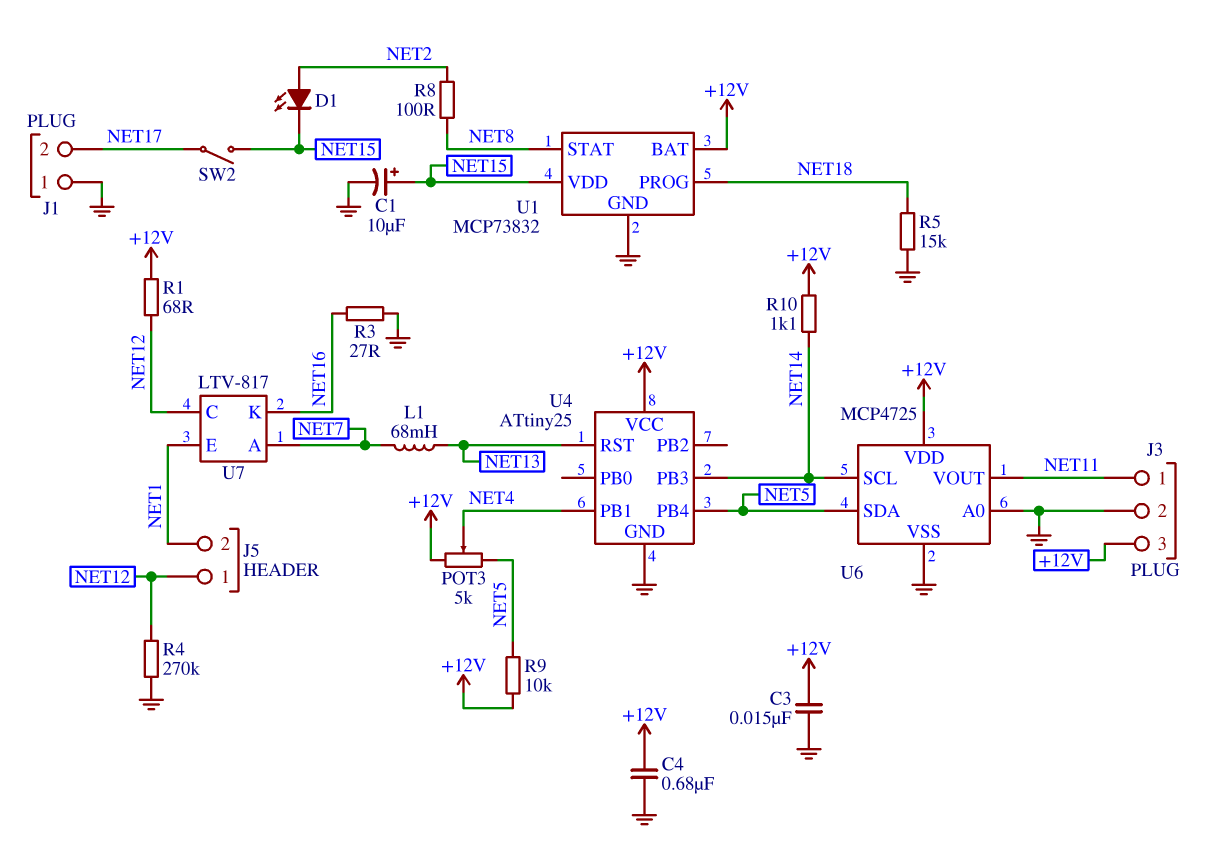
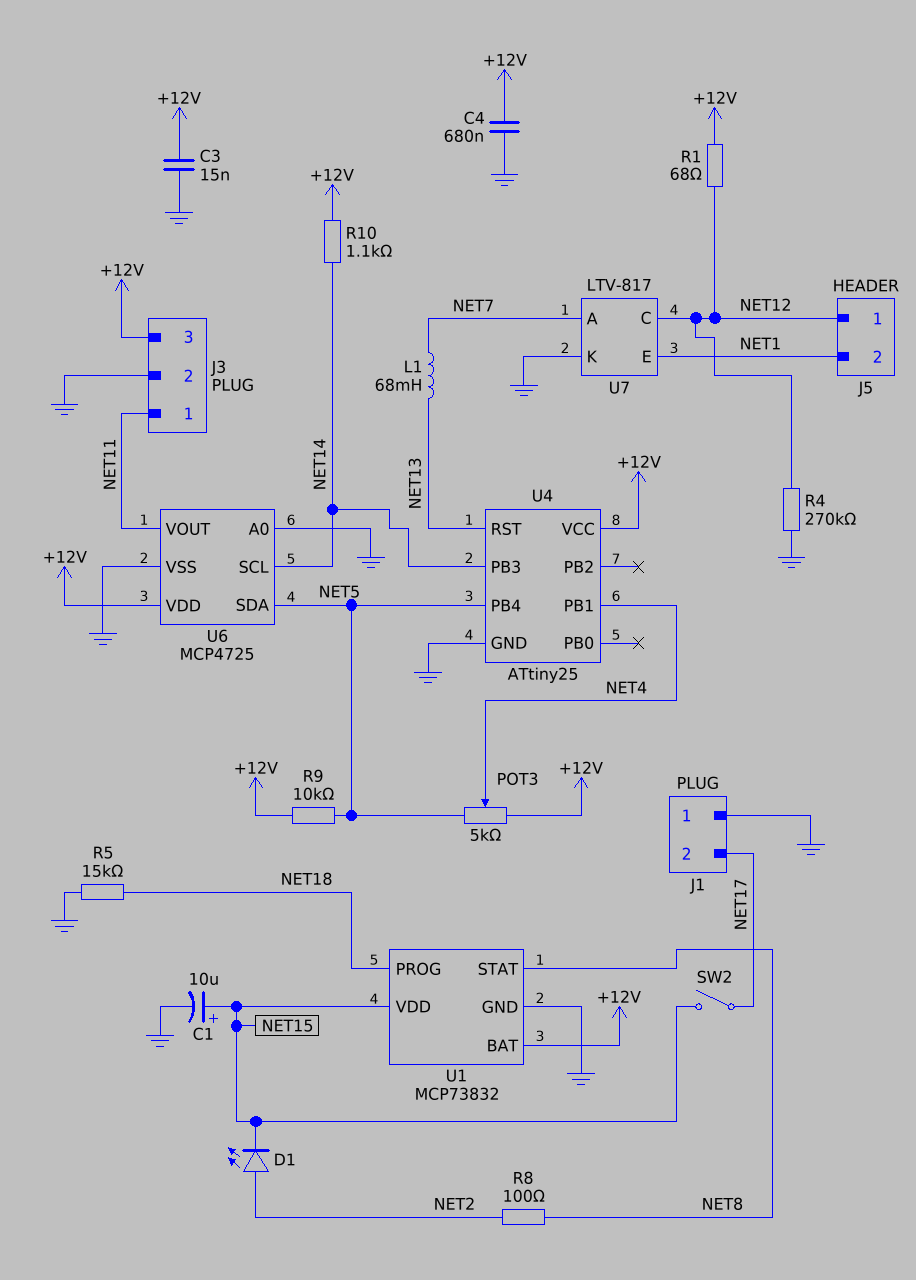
R3: 27 (GND, NET16) -> none
U7 pin K: NET16 -> GND

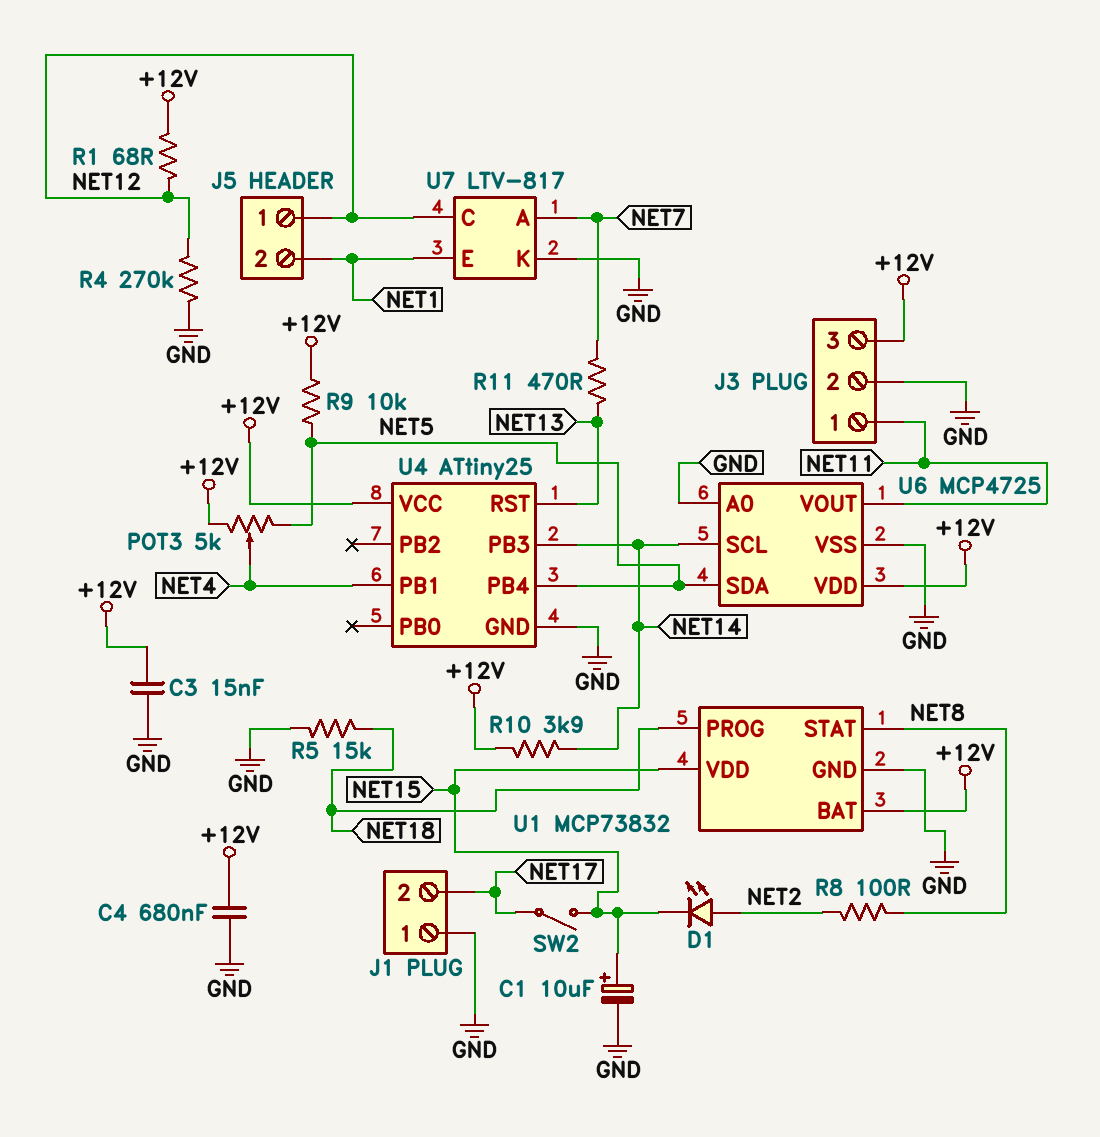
L1: 68mH (NET7, NET13) -> none
R10: 1.1k (+12V, NET14) -> 3.9k (+12V, NET14)
R11: none -> 470 (NET7, NET13)

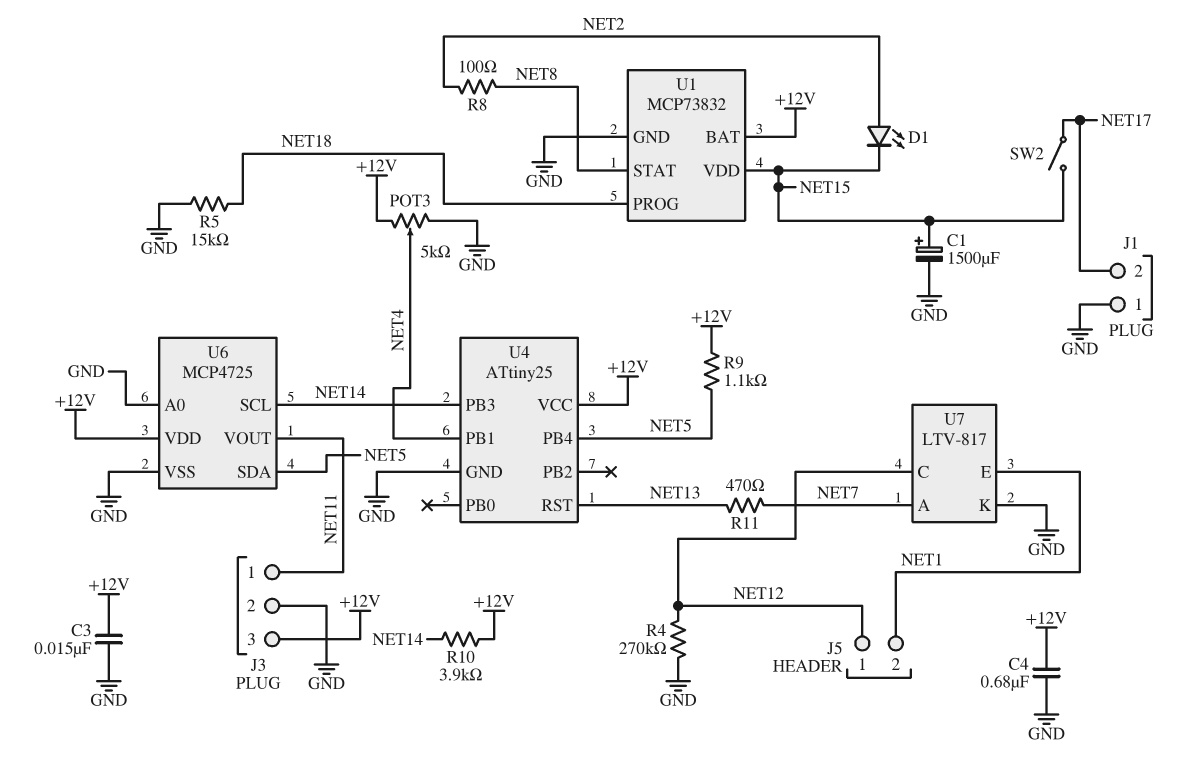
C1: 10uF (plus NET15, minus GND) -> 1500uF (plus NET15, minus GND)
POT3: 5k (+12V, NET5, wiper NET4) -> 5k (+12V, GND, wiper NET4)
R1: 68 (+12V, NET12) -> none
R9: 10k (+12V, NET5) -> 1.1k (+12V, NET5)

